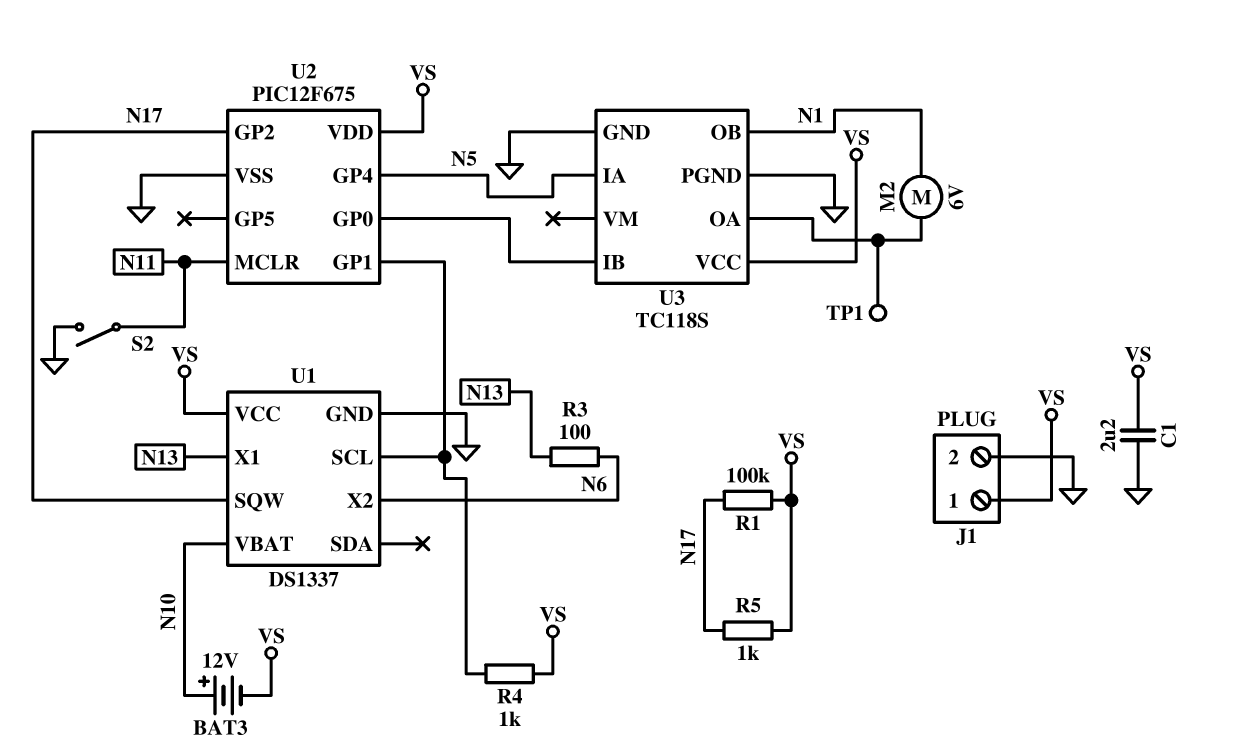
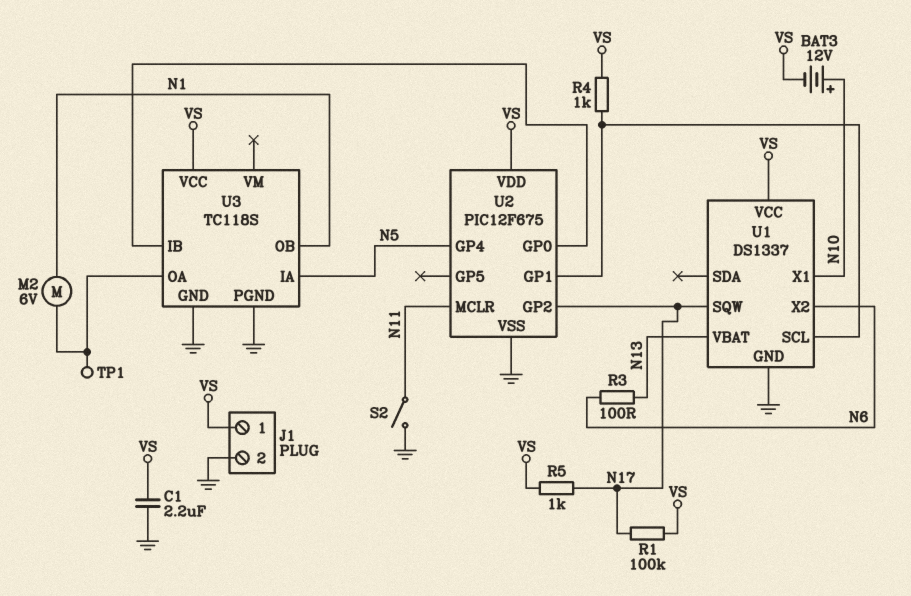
U1 pin VBAT: N10 -> N13
U1 pin X1: N13 -> N10

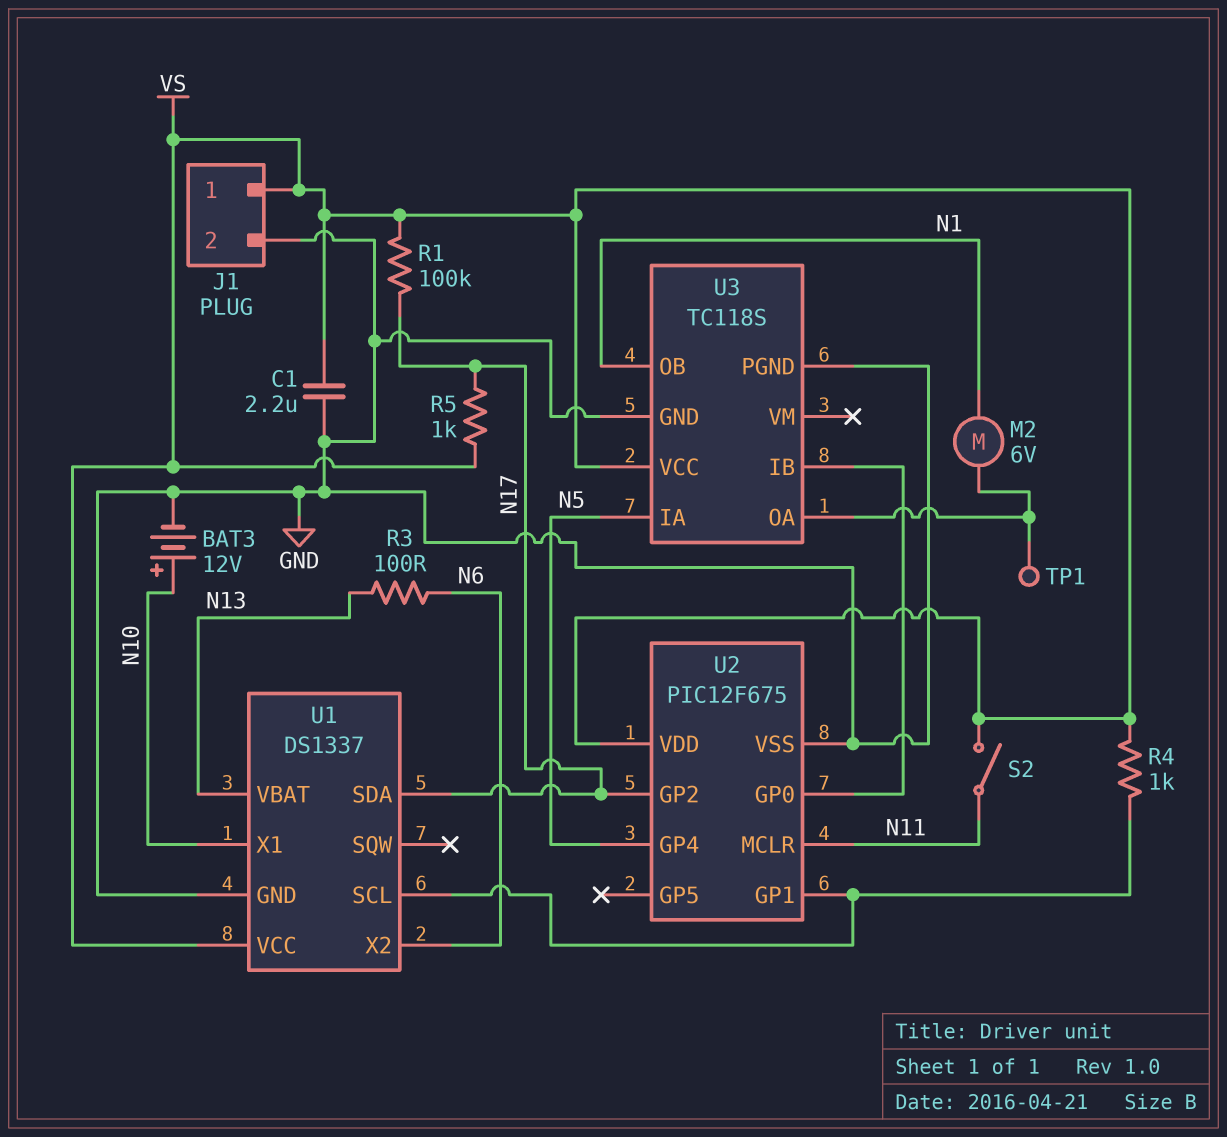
BAT3: 12V (plus N10, minus VS) -> 12V (plus N10, minus GND)
S2: switch (GND, N11) -> switch (N11, VS)
U1 pin SDA: none -> N17
U1 pin SQW: N17 -> none

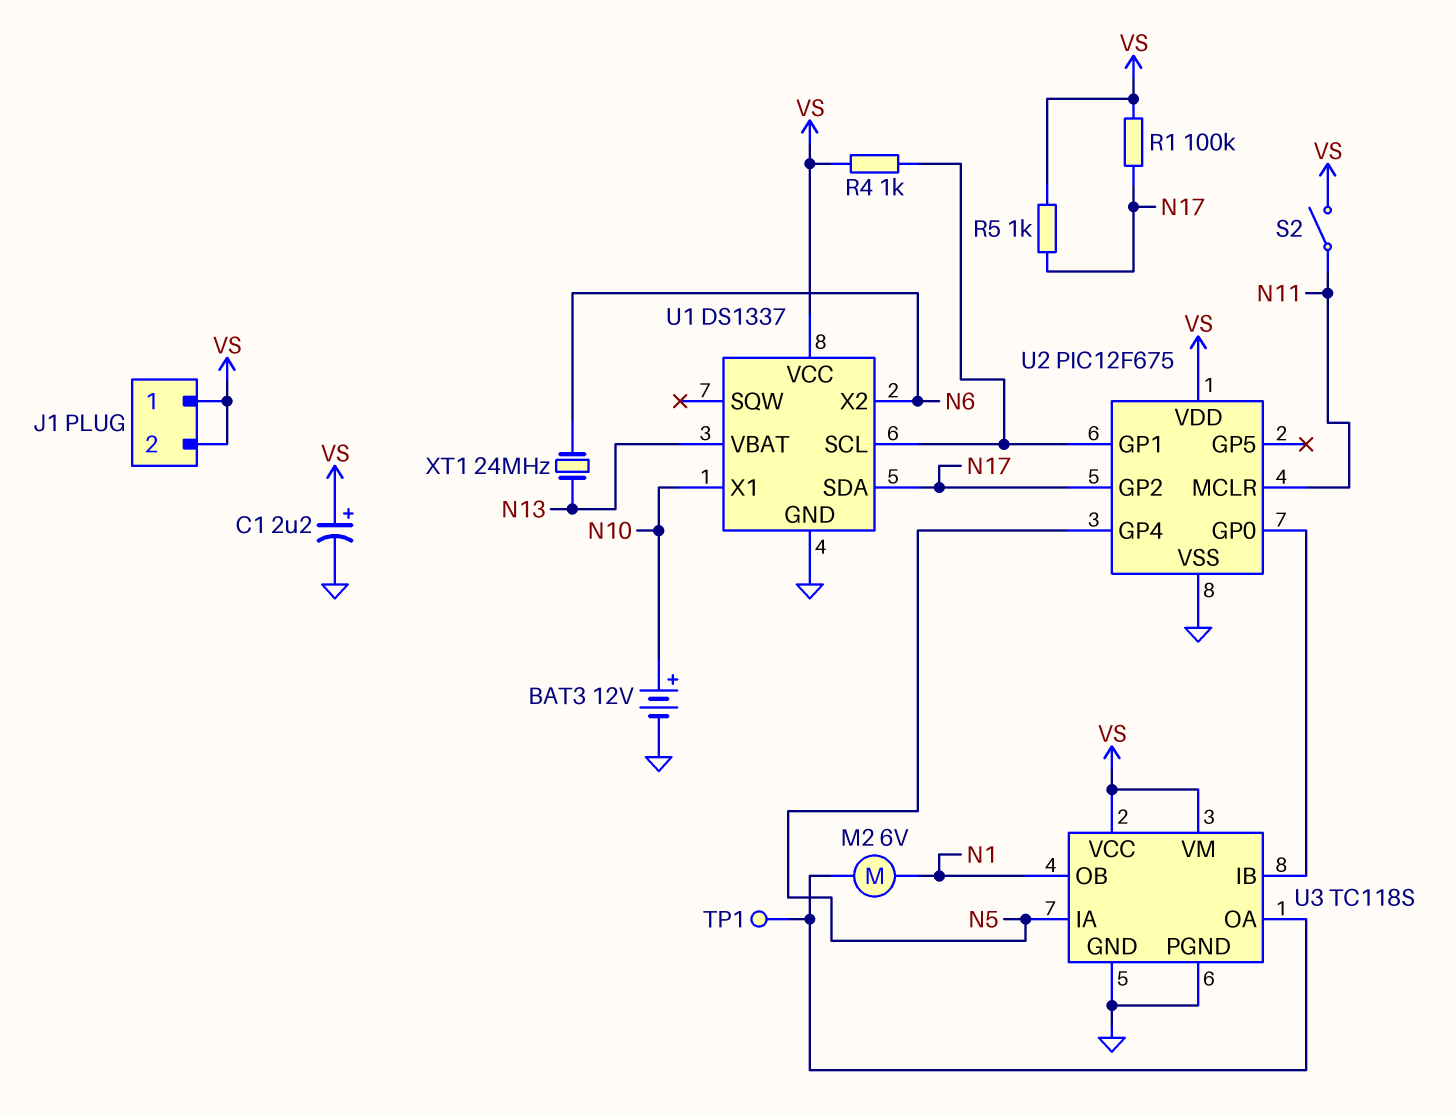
C1: 2.2uF (GND, VS) -> 2.2uF (plus VS, minus GND)
J1 pin 2: GND -> VS
R3: 100 (N6, N13) -> none
U3 pin VM: none -> VS
XT1: none -> 24MHz (N6, N13)

